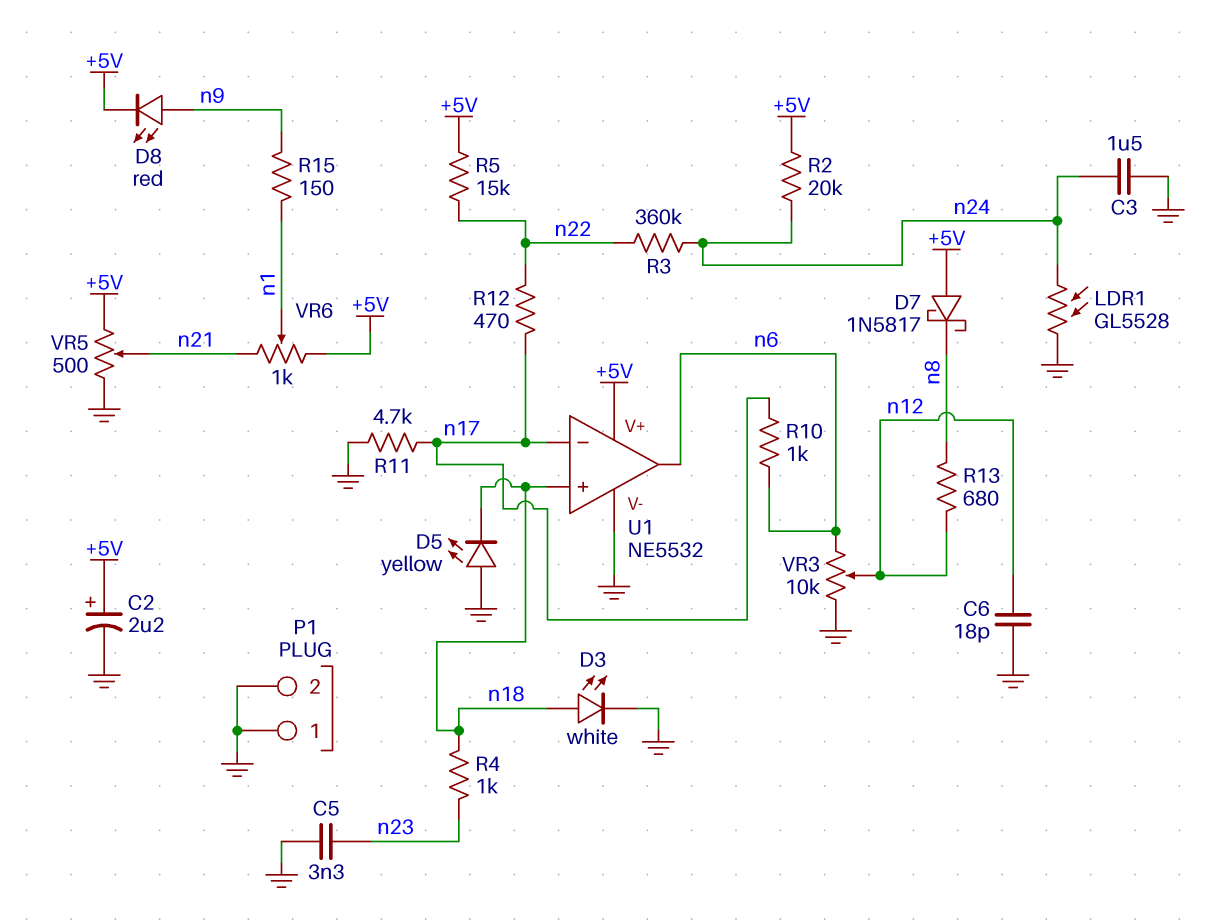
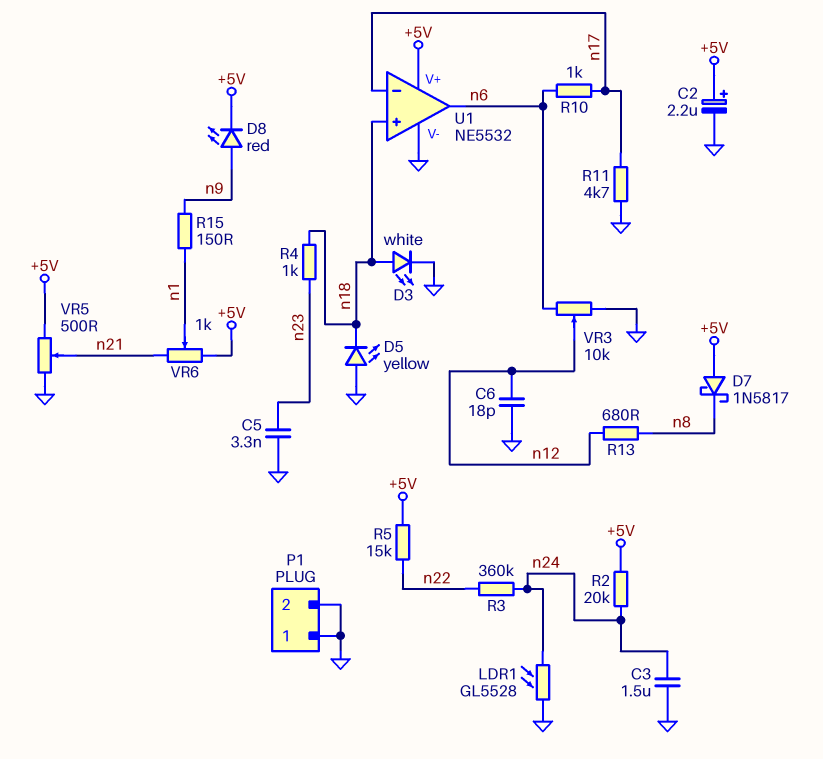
R12: 470 (n17, n22) -> none

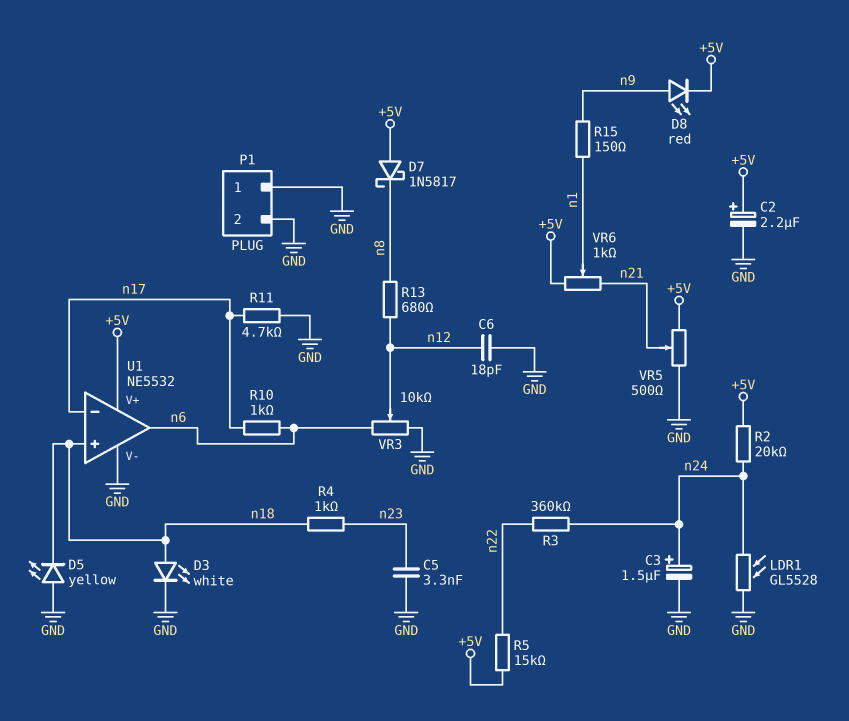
C3: 1.5uF (GND, n24) -> 1.5uF (plus n24, minus GND)

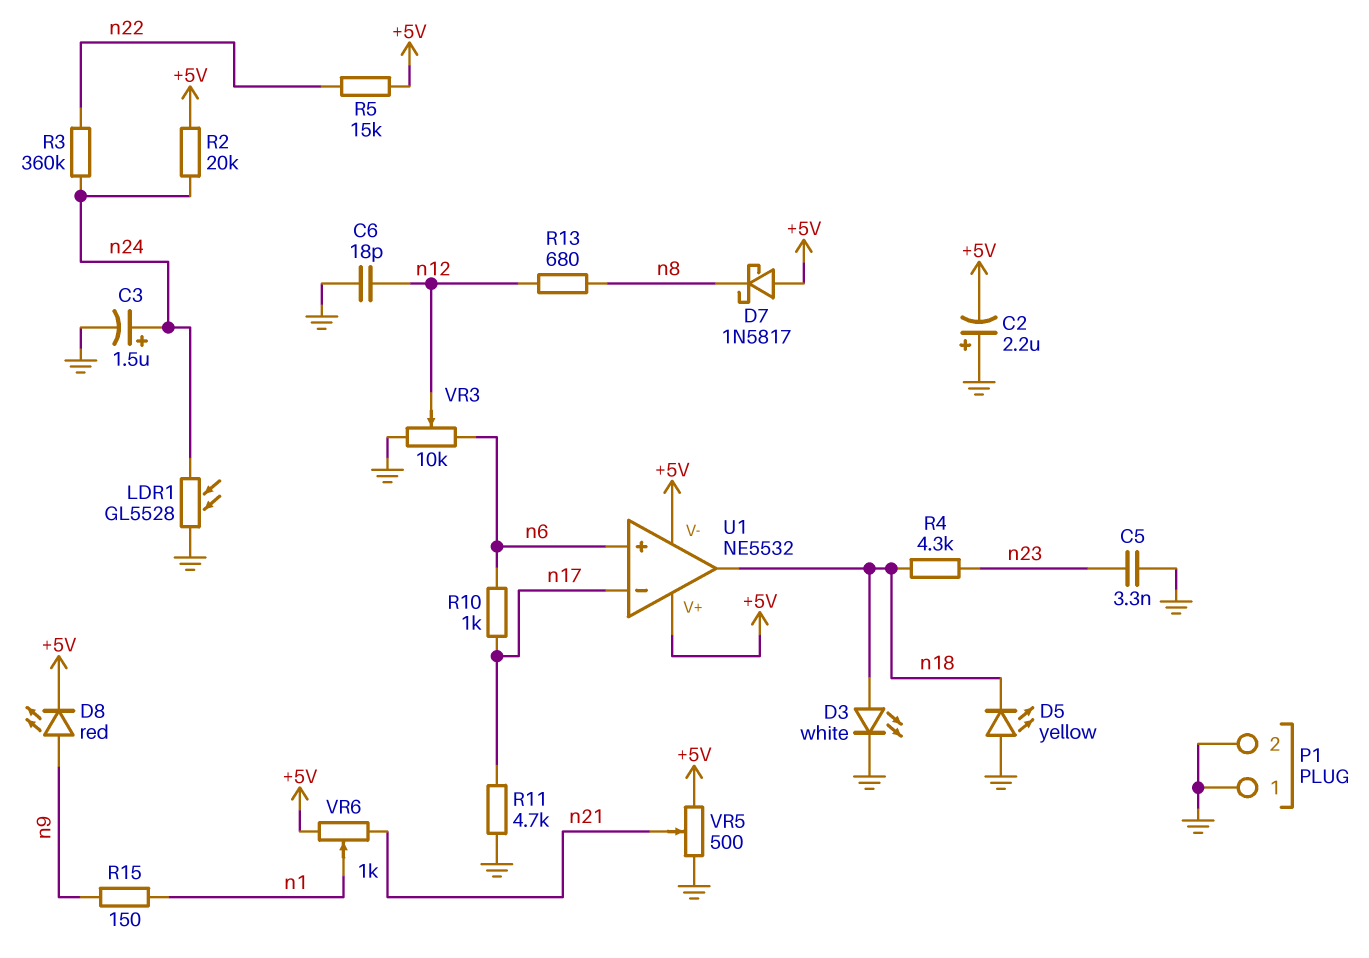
C2: 2.2uF (plus +5V, minus GND) -> 2.2uF (plus GND, minus +5V)
R4: 1k (n18, n23) -> 4.3k (n18, n23)
U1 pin V-: GND -> +5V
U1 pin in+: n18 -> n6
U1 pin out: n6 -> n18

